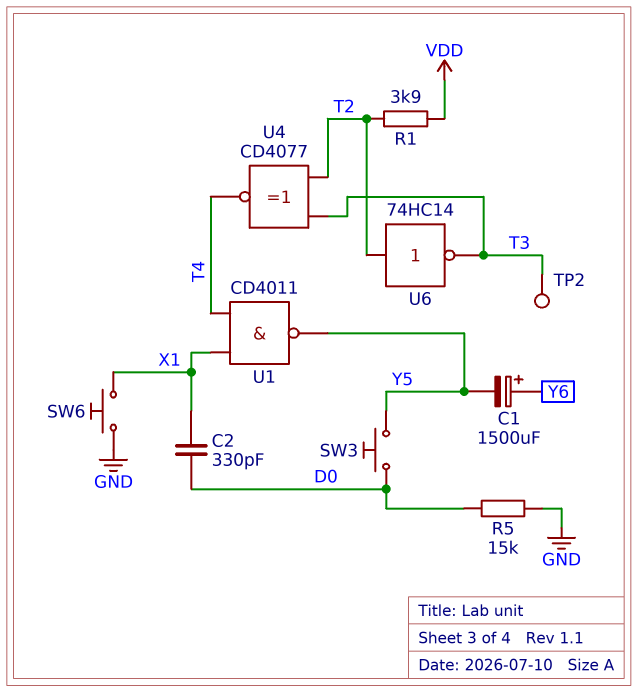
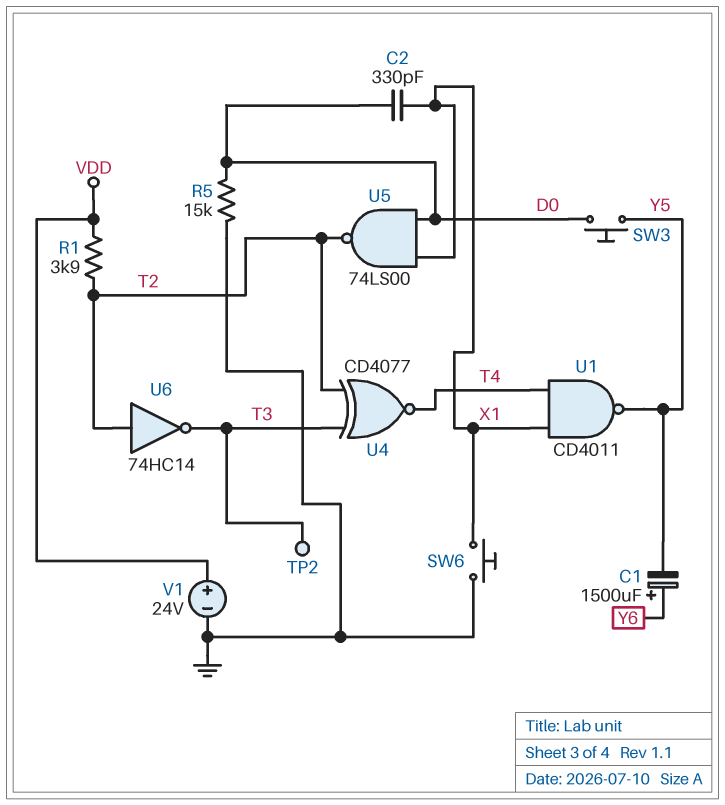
U5: none -> NAND 74LS00 (in D0, in X1, out T2)
V1: none -> 24V (plus VDD, minus GND)

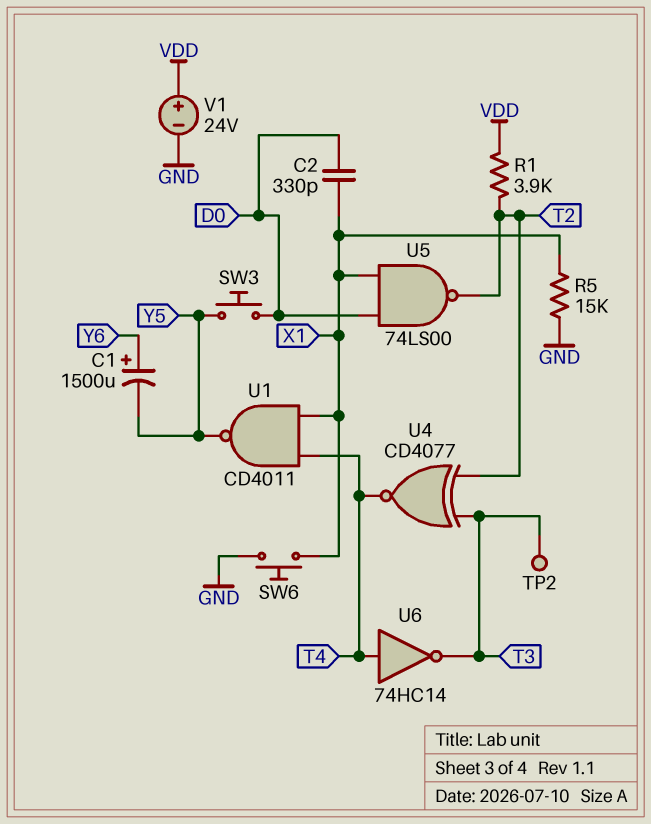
R5: 15k (D0, GND) -> 15k (GND, X1)
U6: NOT 74HC14 (in T2, out T3) -> NOT 74HC14 (in T4, out T3)

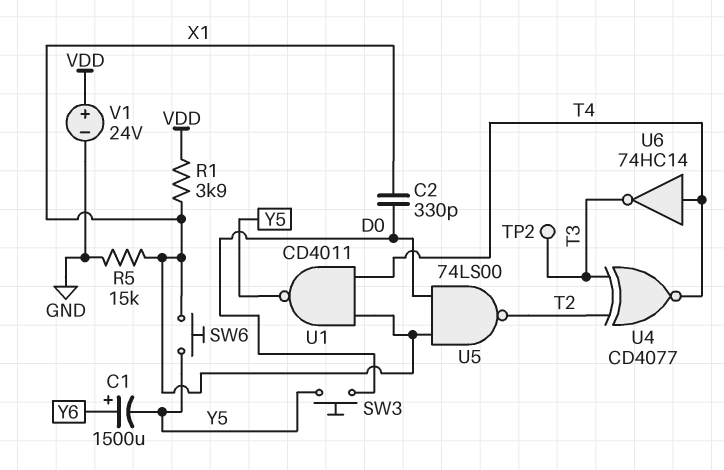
R1: 3.9k (T2, VDD) -> 3.9k (VDD, X1)
SW6: button (GND, X1) -> button (X1, Y5)

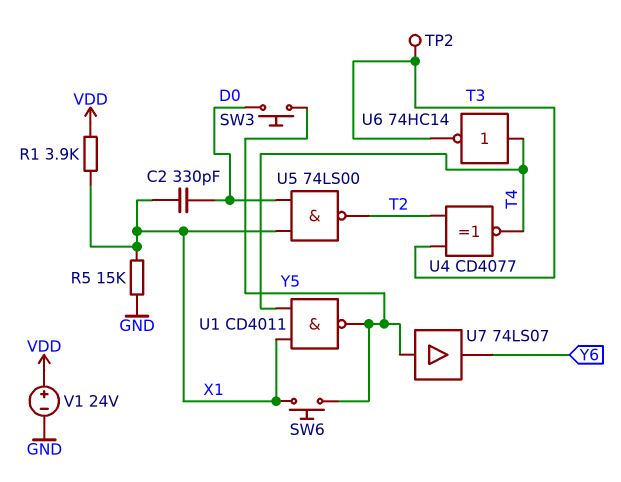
C1: 1500uF (plus Y6, minus Y5) -> none
U7: none -> buffer 74LS07 (in Y5, out Y6)

